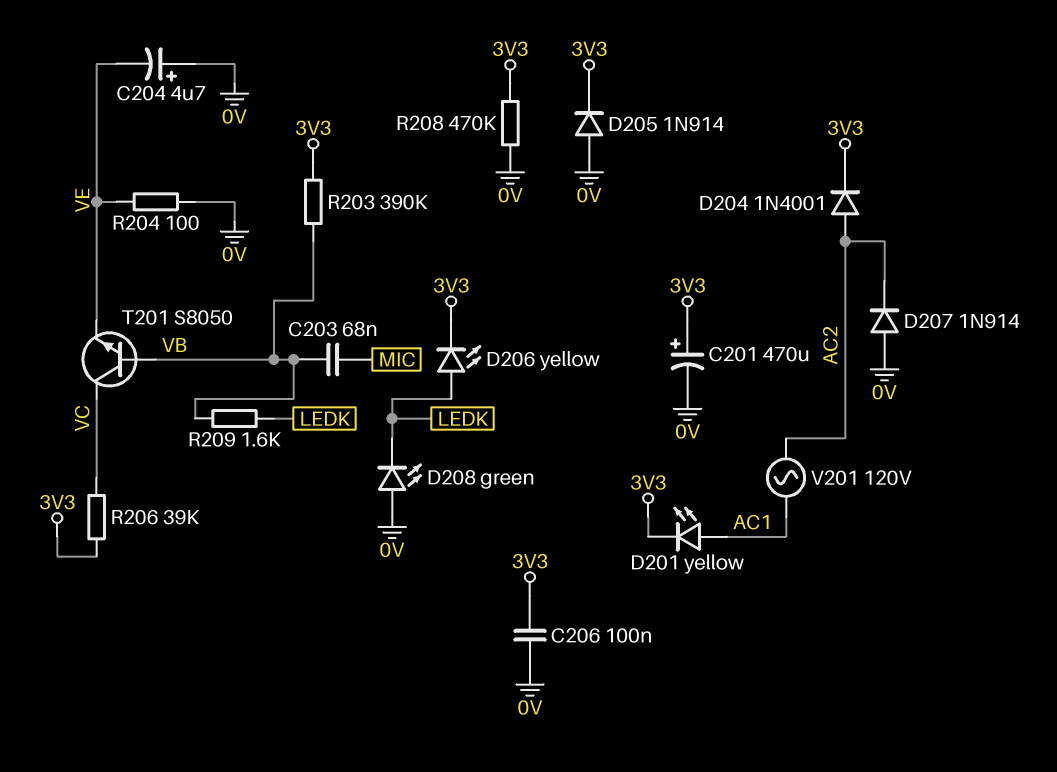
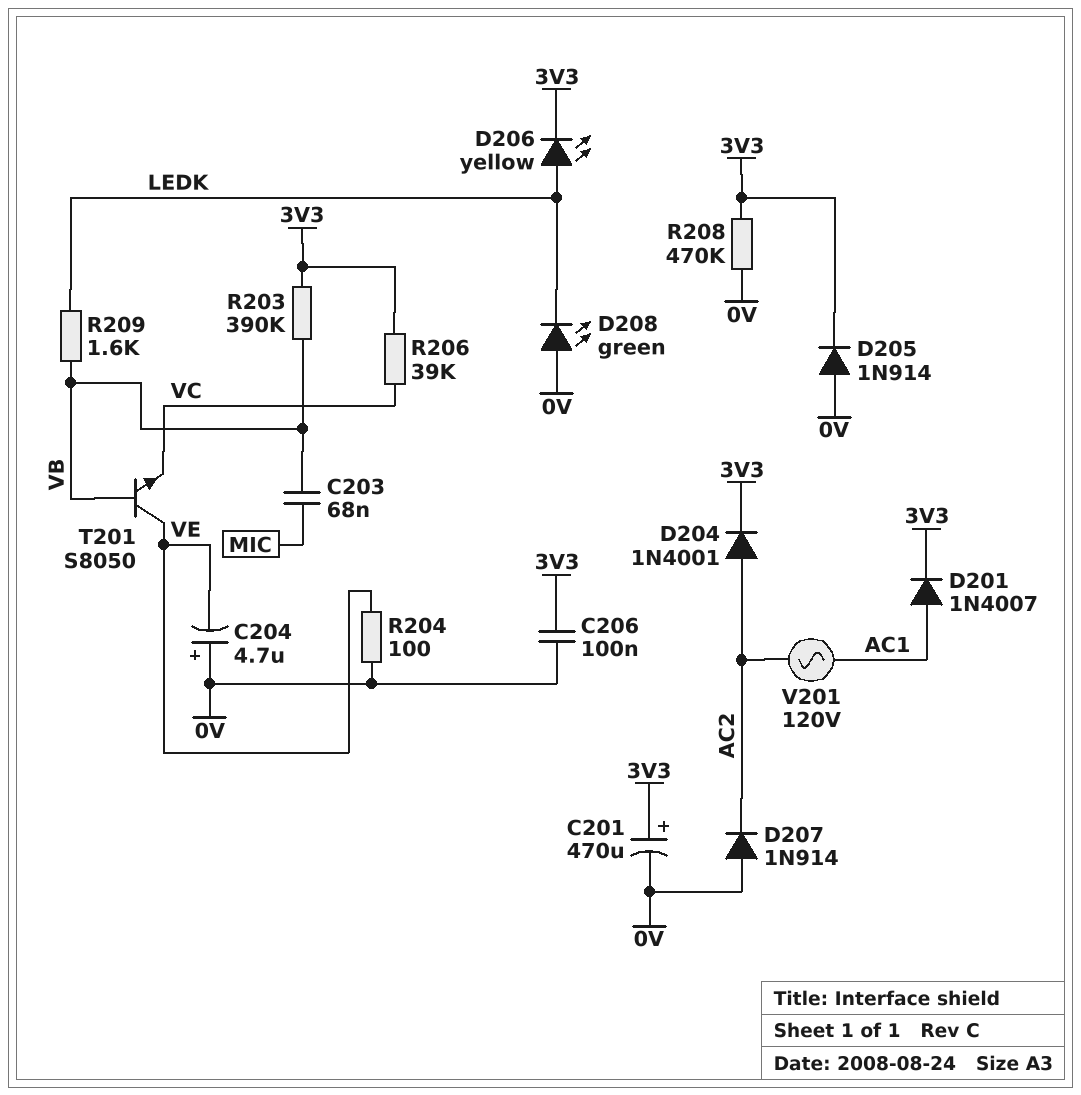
D201: LED yellow (A AC1, K 3V3) -> diode 1N4007 (A AC1, K 3V3)
T201: NPN S8050 (B VB, C VC, E VE) -> NPN S8050 (B VB, C VE, E VC)

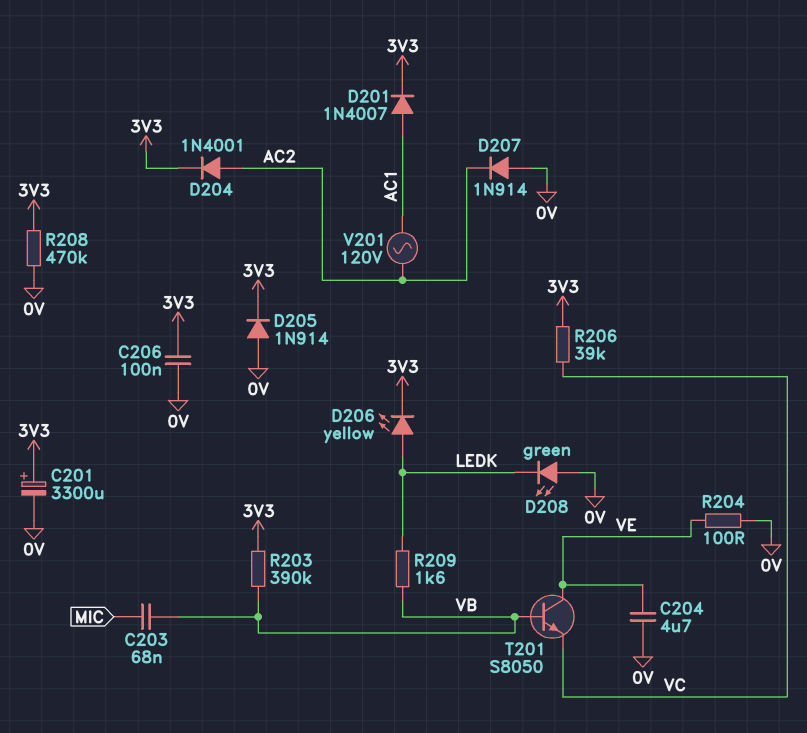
C201: 470uF (plus 3V3, minus 0V) -> 3300uF (plus 3V3, minus 0V)
C204: 4.7uF (plus 0V, minus VE) -> 4.7uF (0V, VE)

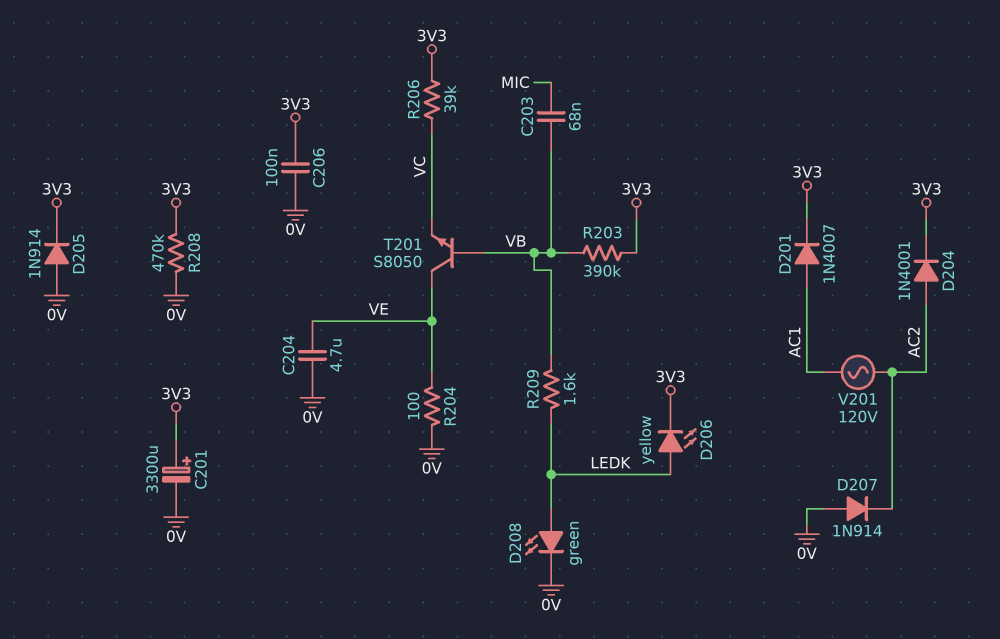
D208: LED green (A 0V, K LEDK) -> LED green (A LEDK, K 0V)

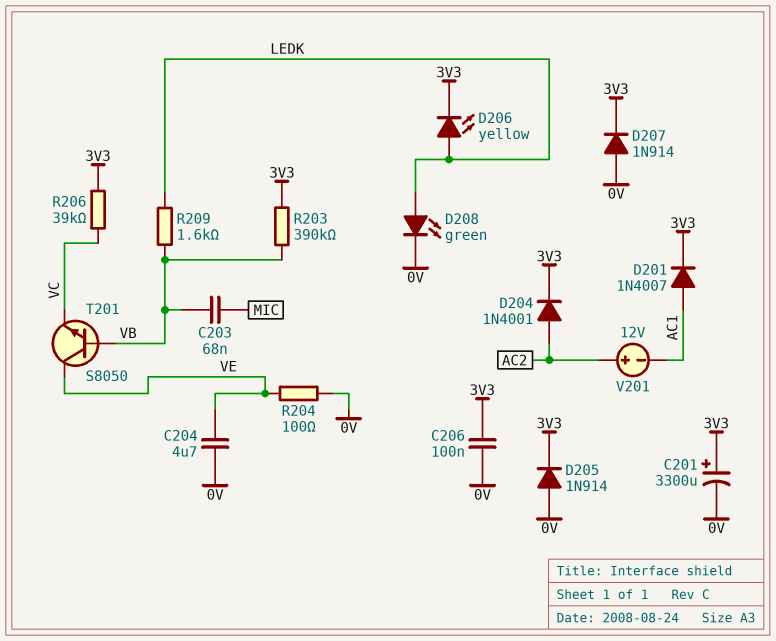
D207: diode 1N914 (A 0V, K AC2) -> diode 1N914 (A 0V, K 3V3)
R208: 470k (0V, 3V3) -> none
V201: AC 120V (AC1, AC2) -> 12V (plus AC2, minus AC1)

